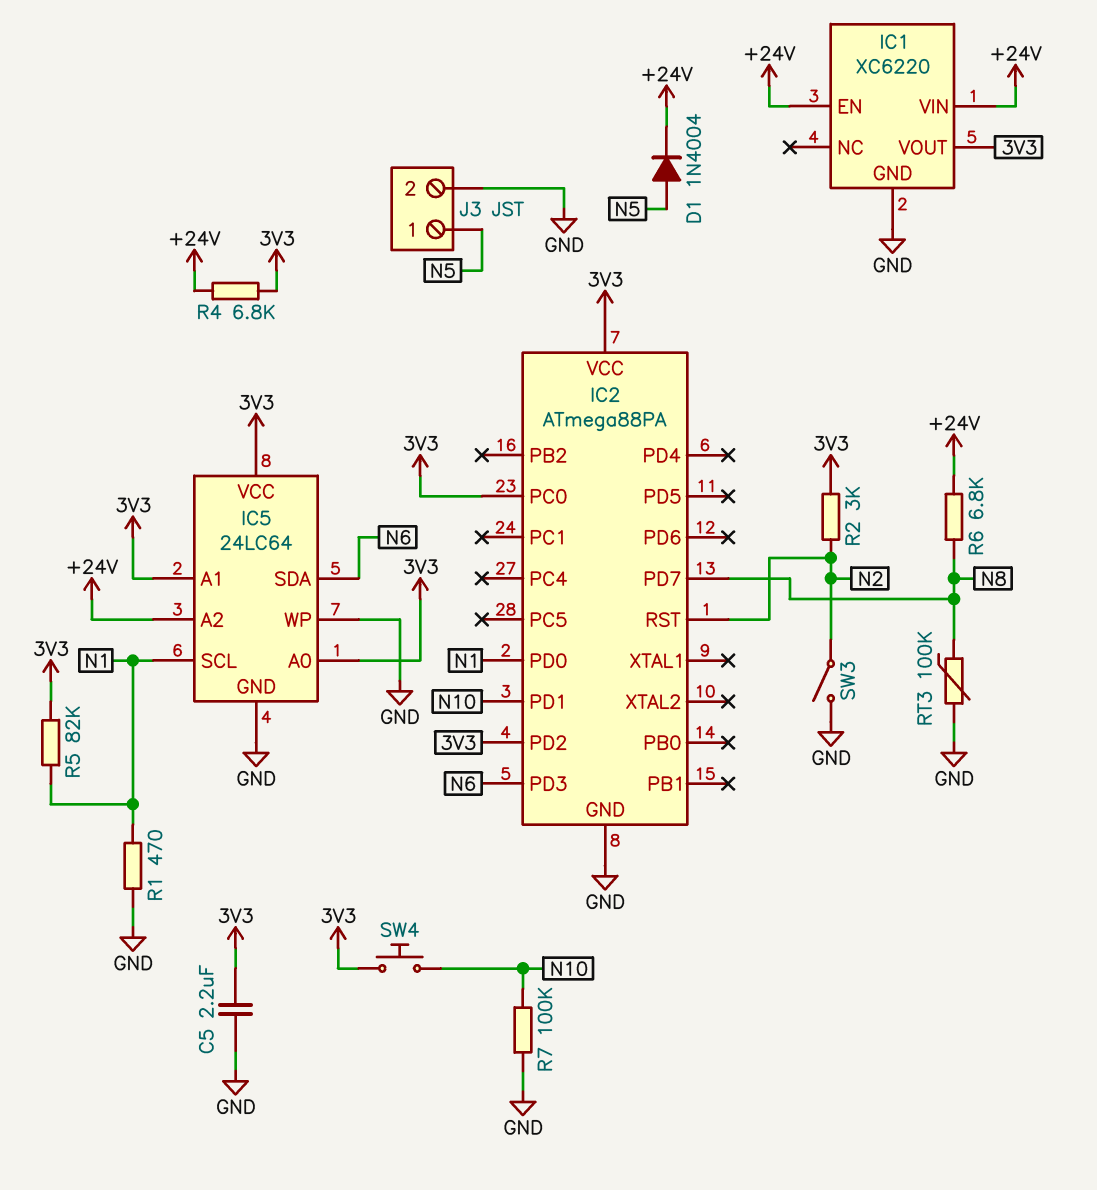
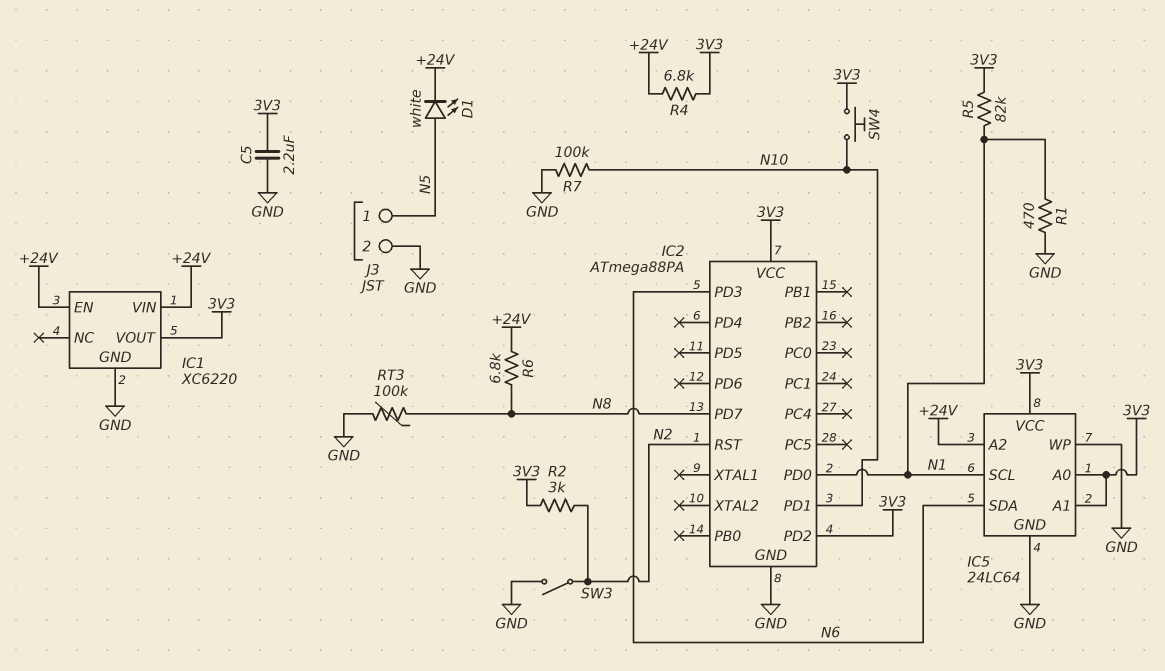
D1: diode 1N4004 (A N5, K +24V) -> LED white (A N5, K +24V)
IC2 pin PC0: 3V3 -> none

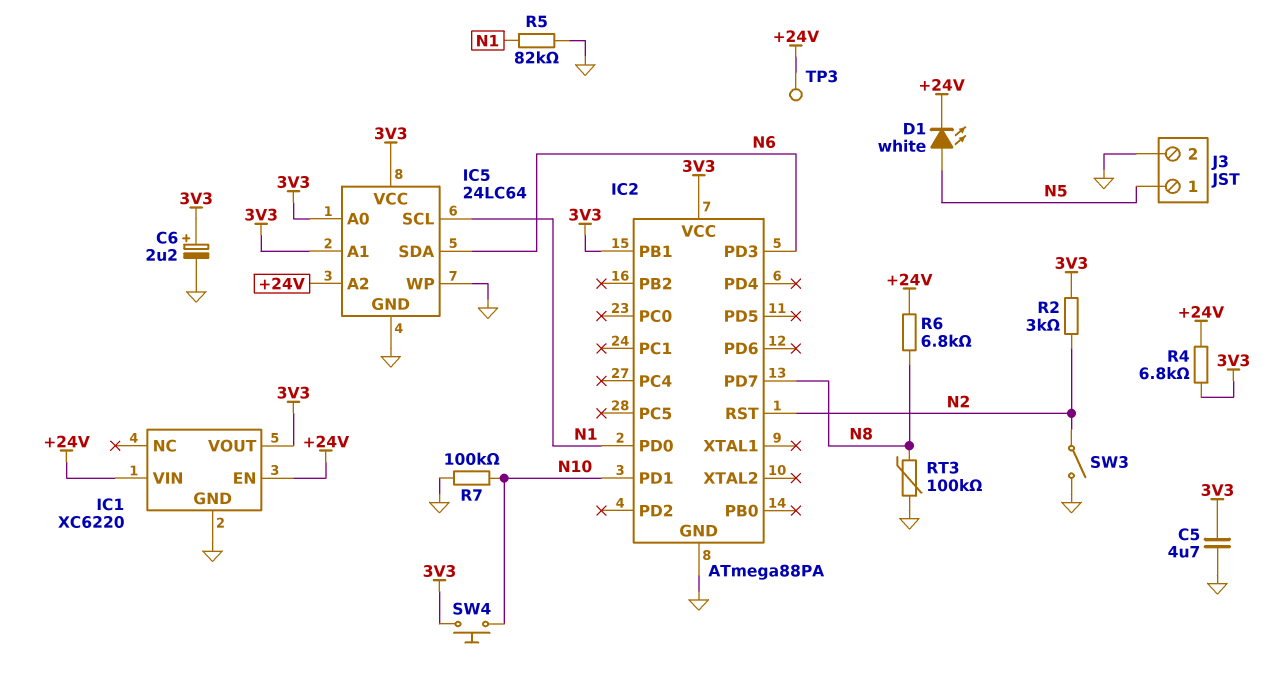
C5: 2.2uF (3V3, GND) -> 4.7uF (3V3, GND)
C6: none -> 2.2uF (plus 3V3, minus GND)
IC2 pin PB1: none -> 3V3
IC2 pin PD2: 3V3 -> none
R1: 470 (GND, N1) -> none
R5: 82k (3V3, N1) -> 82k (GND, N1)
TP3: none -> test point (+24V)

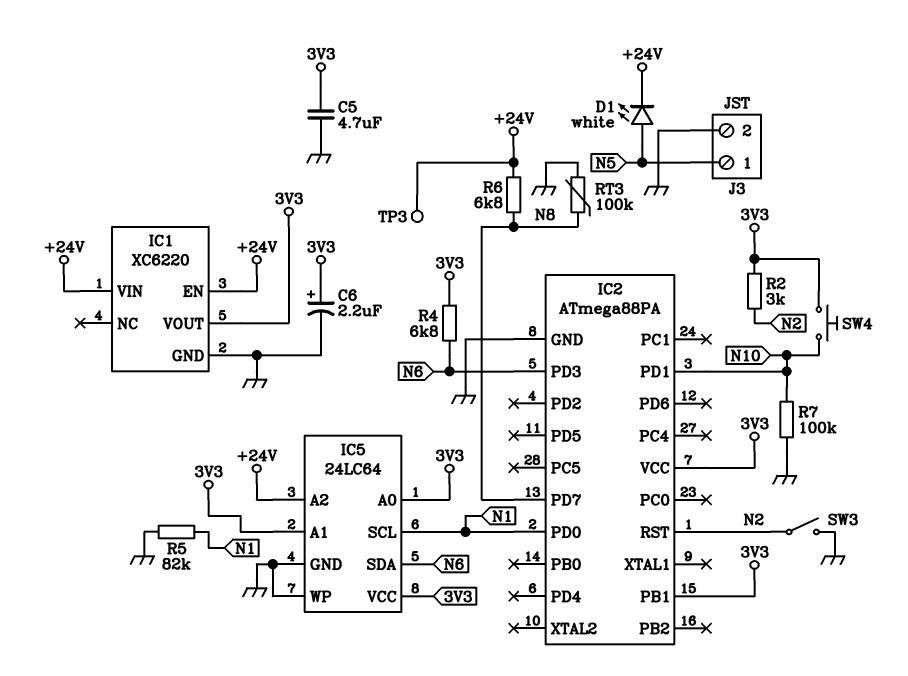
R4: 6.8k (+24V, 3V3) -> 6.8k (3V3, N6)

